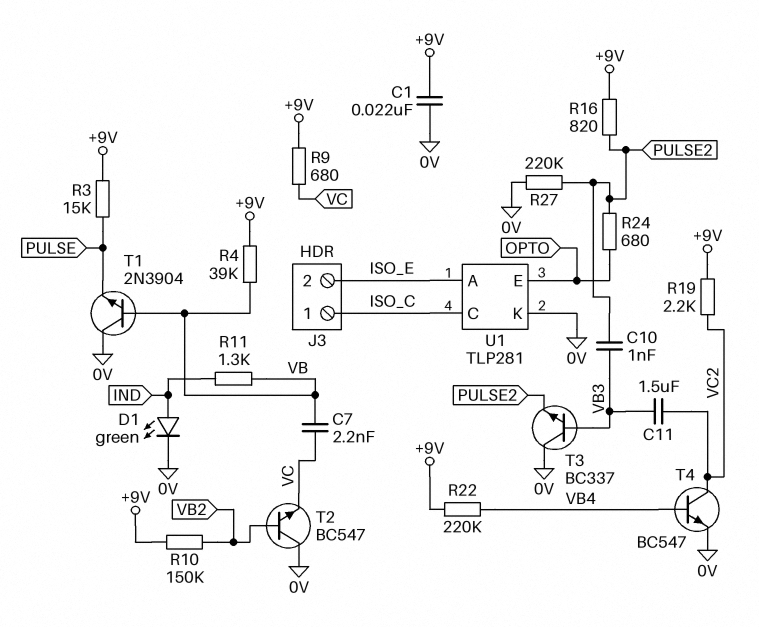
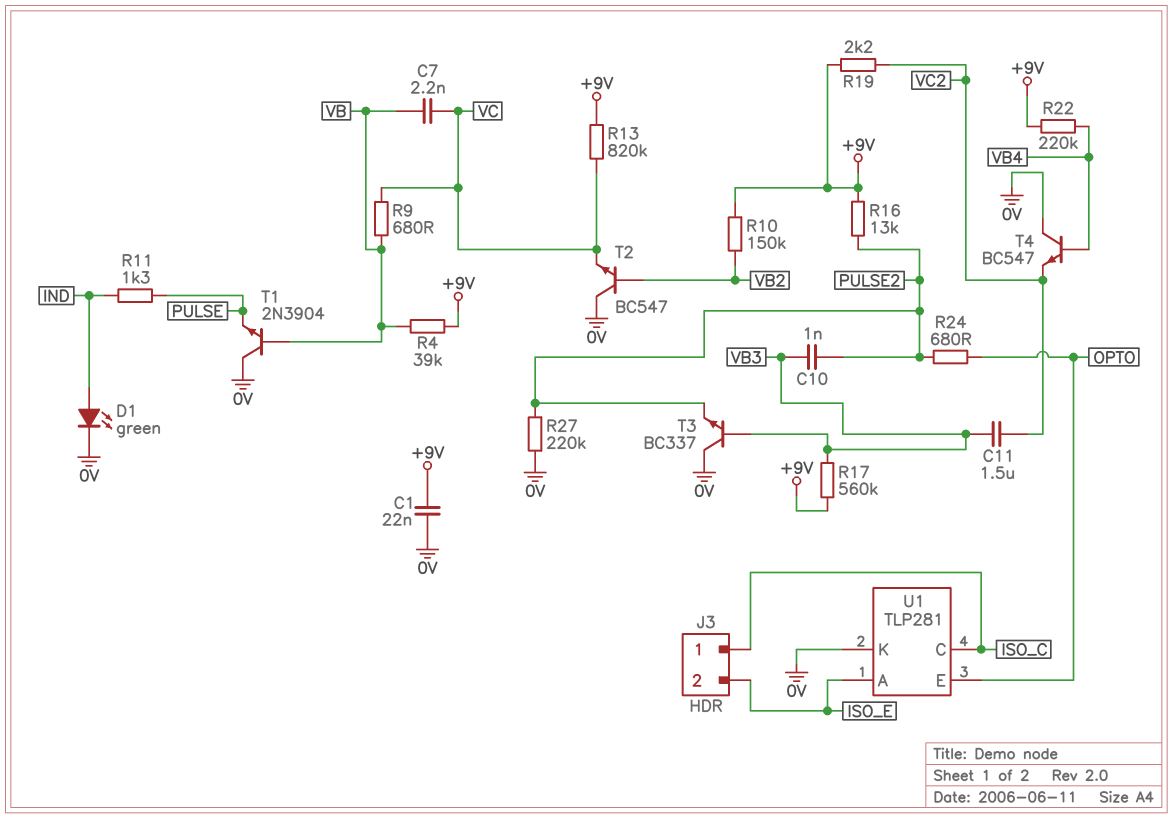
R3: 15k (+9V, PULSE) -> none
R9: 680 (+9V, VC) -> 680 (VB, VC)
R11: 1.3k (IND, VB) -> 1.3k (IND, PULSE)
R13: none -> 820k (+9V, VC)
R16: 820 (+9V, PULSE2) -> 13k (+9V, PULSE2)
R17: none -> 560k (+9V, VB3)
T4: NPN BC547 (B VB4, C VC2, E 0V) -> NPN BC547 (B VB4, C 0V, E VC2)

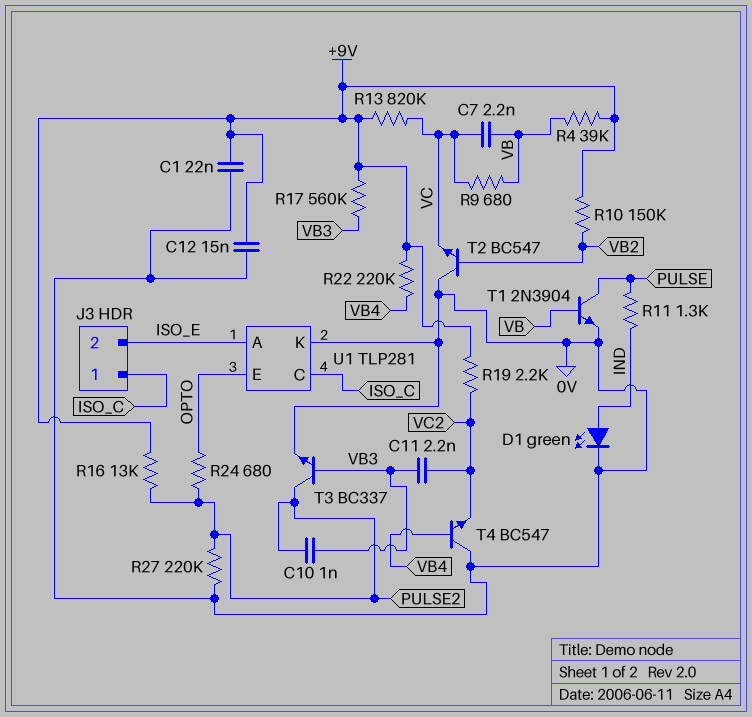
C11: 1.5uF (VB3, VC2) -> 2.2nF (VB3, VC2)
C12: none -> 15nF (+9V, 0V)
T1: NPN 2N3904 (B VB, C 0V, E PULSE) -> NPN 2N3904 (B VB, C PULSE, E 0V)
T3: NPN BC337 (B VB3, C 0V, E PULSE2) -> NPN BC337 (B VB3, C PULSE2, E 0V)

